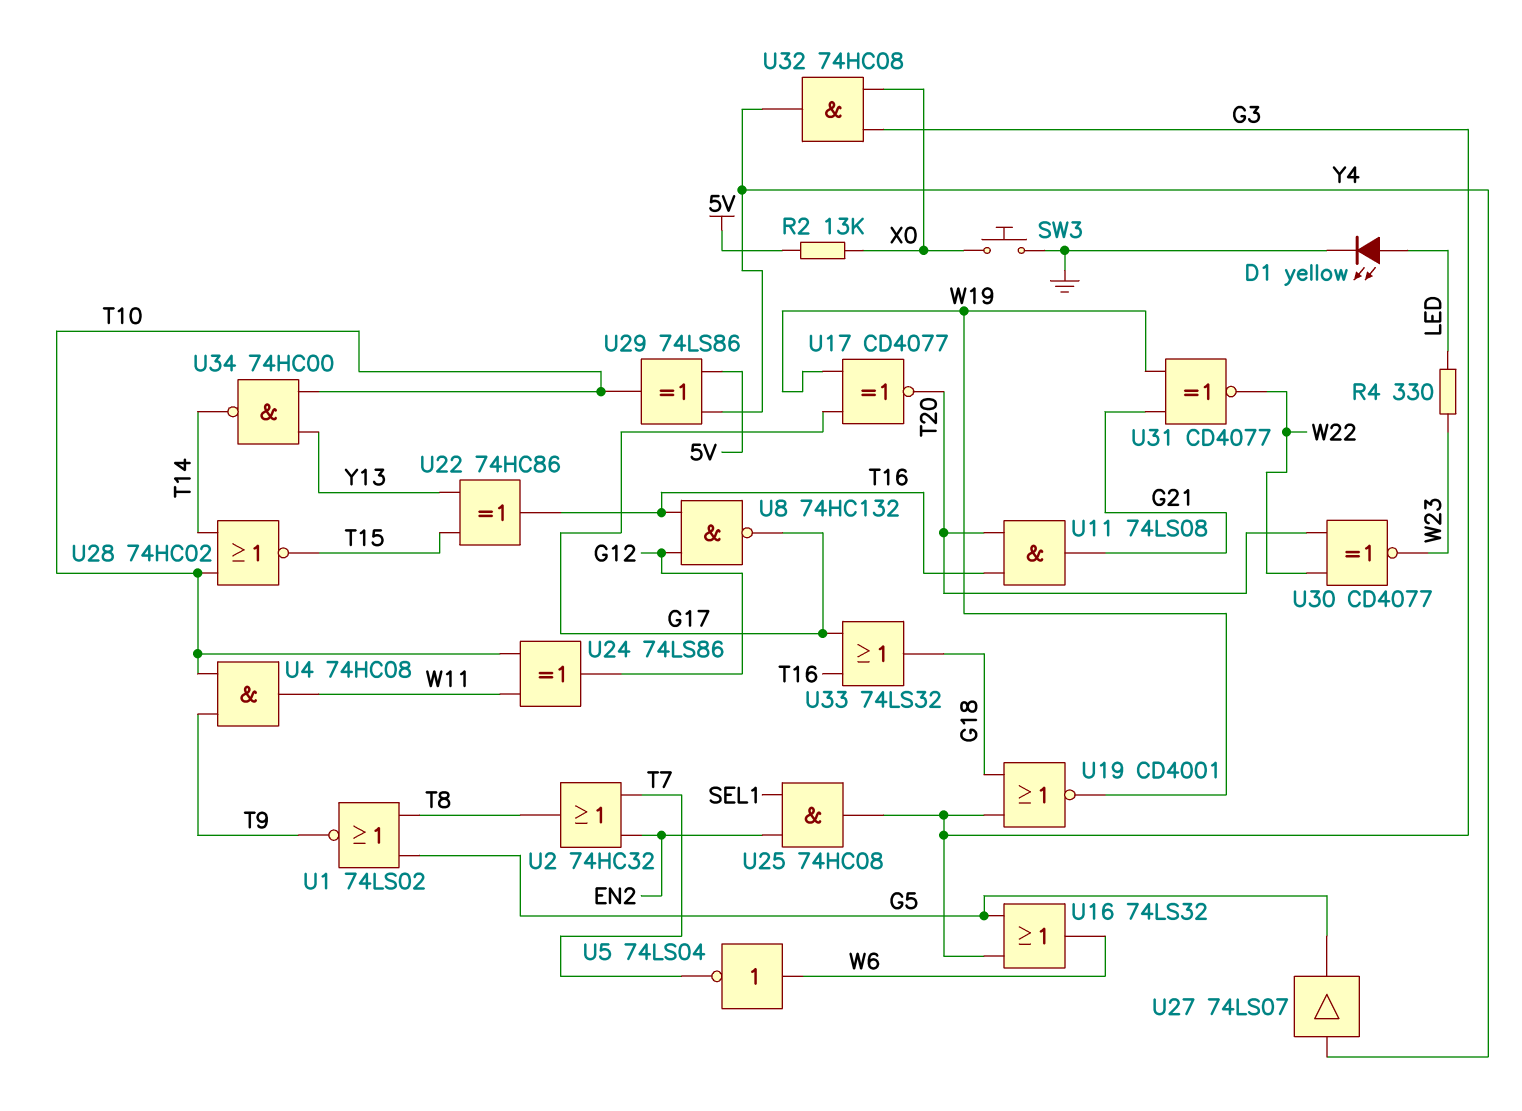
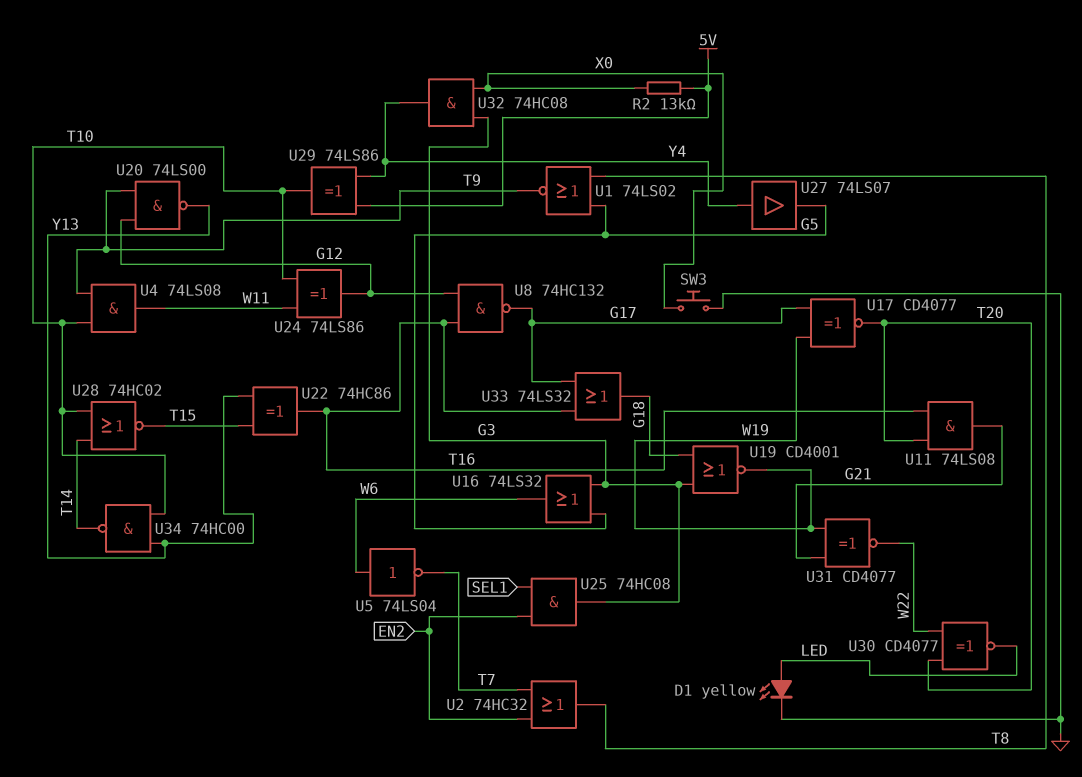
R4: 330 (LED, W23) -> none
U4: AND 74HC08 (in T9, in T10, out W11) -> AND 74LS08 (in T9, in T10, out W11)
U20: none -> NAND 74LS00 (in G12, in T9, out Y13)
U30: XNOR CD4077 (in T20, in W22, out W23) -> XNOR CD4077 (in T20, in W22, out LED)

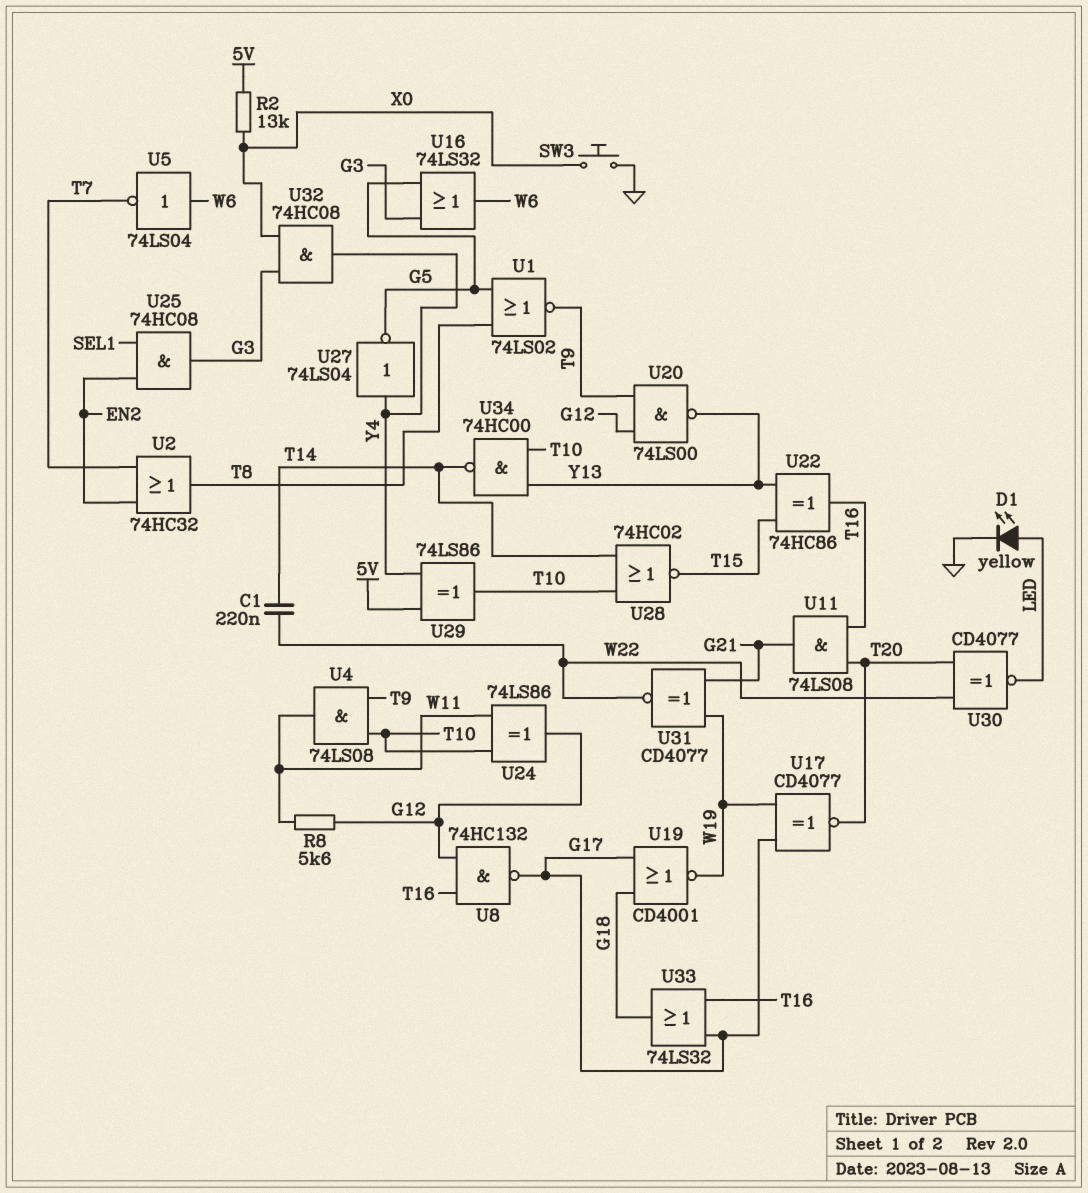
C1: none -> 220nF (T14, W22)
R8: none -> 5.6k (G12, W11)
U19: NOR CD4001 (in G3, in G18, out W19) -> NOR CD4001 (in G17, in G18, out W19)
U27: buffer 74LS07 (in Y4, out G5) -> NOT 74LS04 (in Y4, out G5)

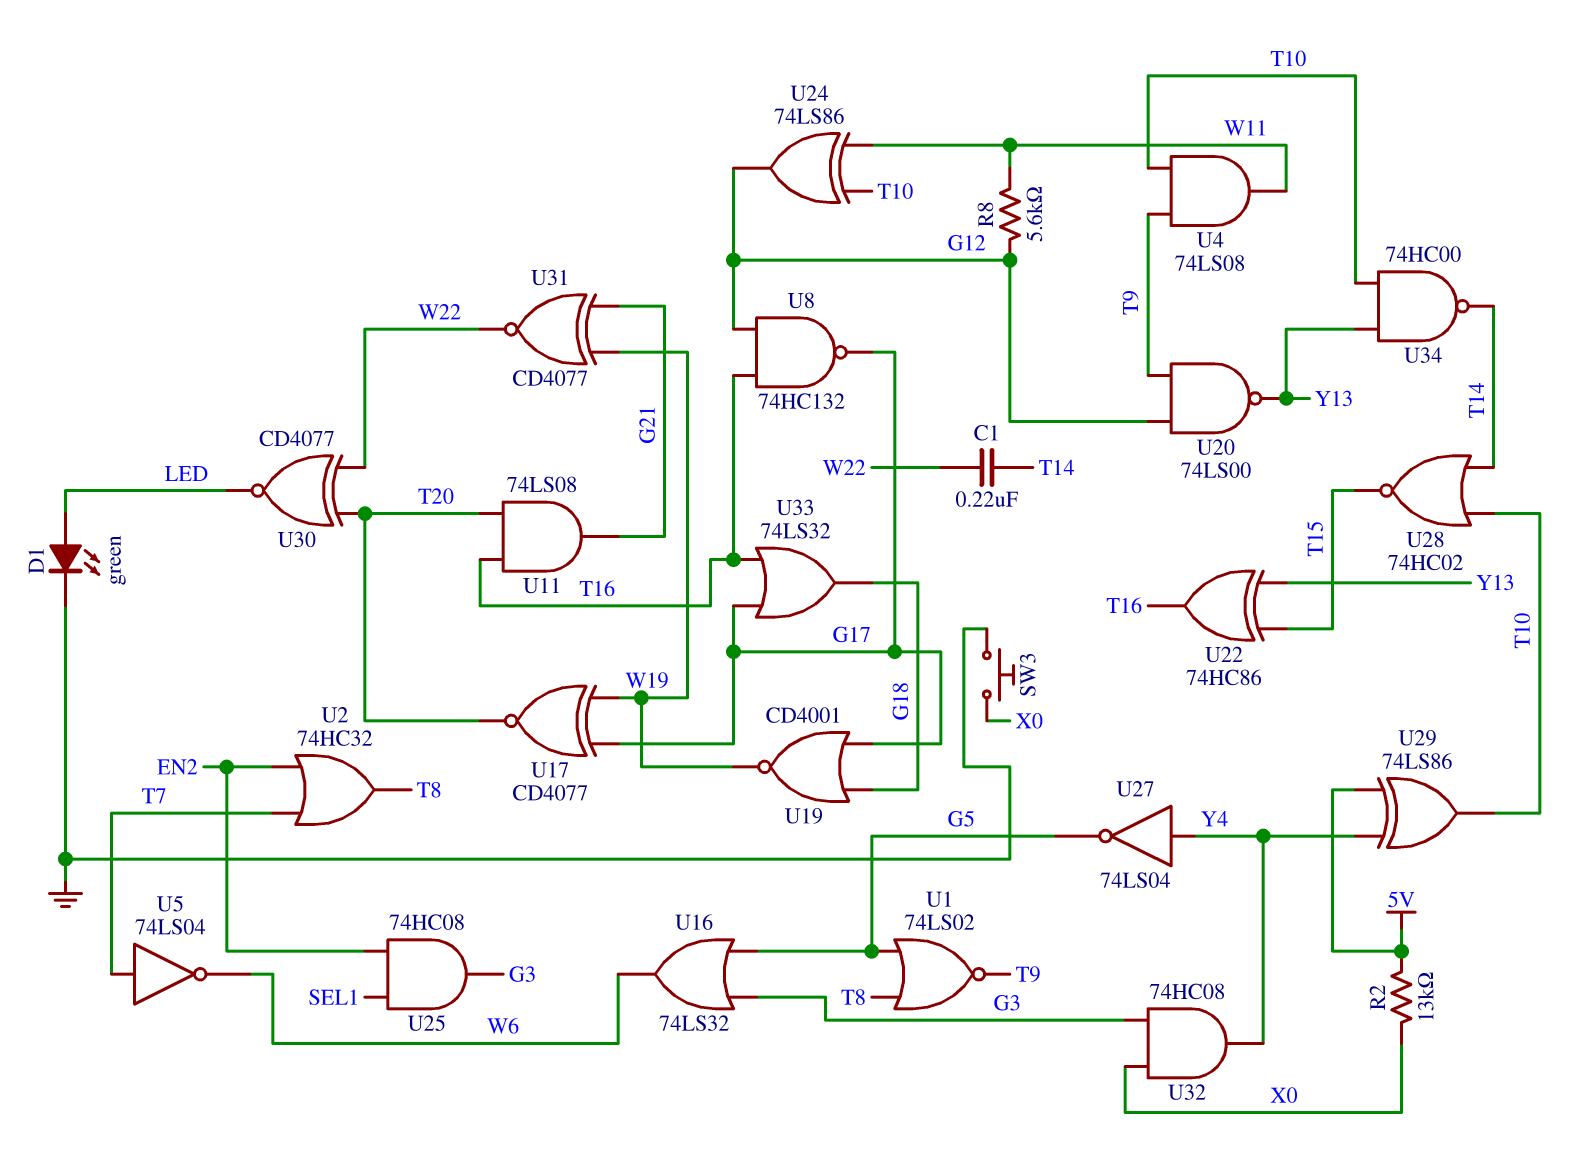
D1: LED yellow (A LED, K GND) -> LED green (A LED, K GND)
U5: NOT 74LS04 (in W6, out T7) -> NOT 74LS04 (in T7, out W6)

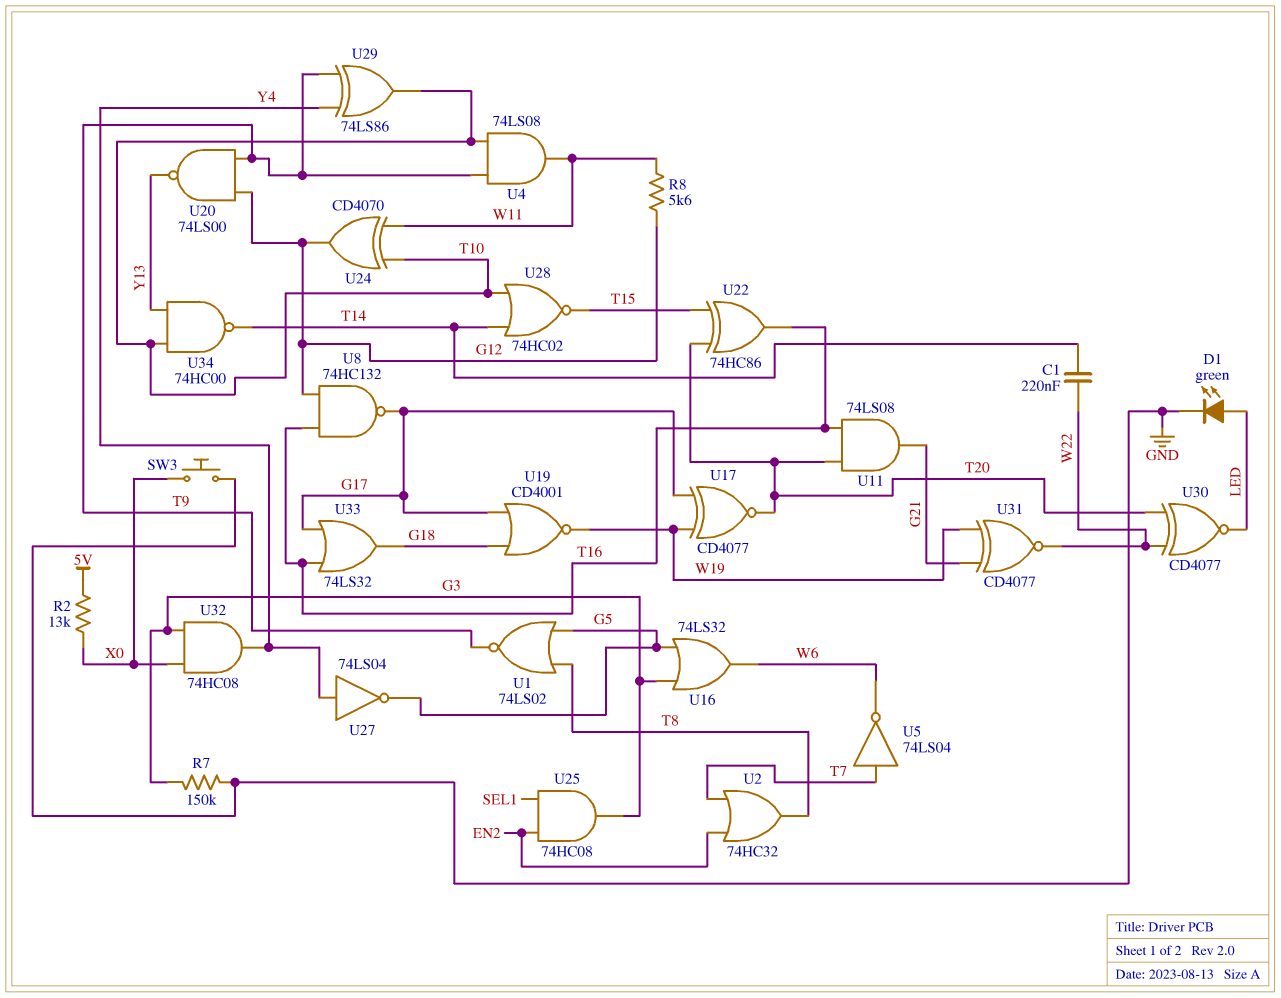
R7: none -> 150k (G3, GND)
U22: XOR 74HC86 (in T15, in Y13, out T16) -> XOR 74HC86 (in T15, in T20, out T16)
U24: XOR 74LS86 (in T10, in W11, out G12) -> XOR CD4070 (in T10, in W11, out G12)
U29: XOR 74LS86 (in 5V, in Y4, out T10) -> XOR 74LS86 (in T9, in Y4, out T10)

